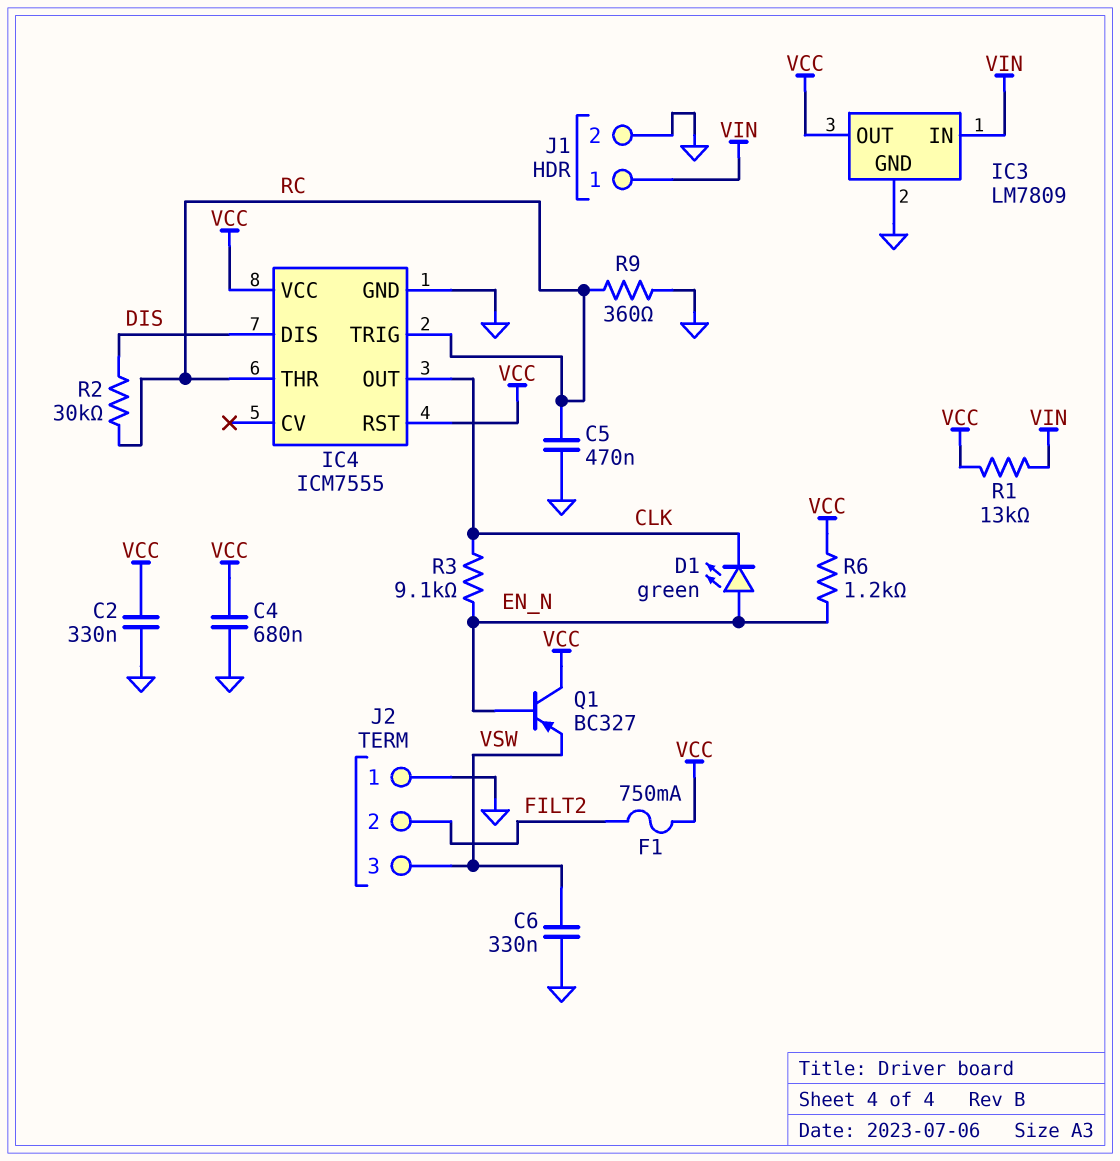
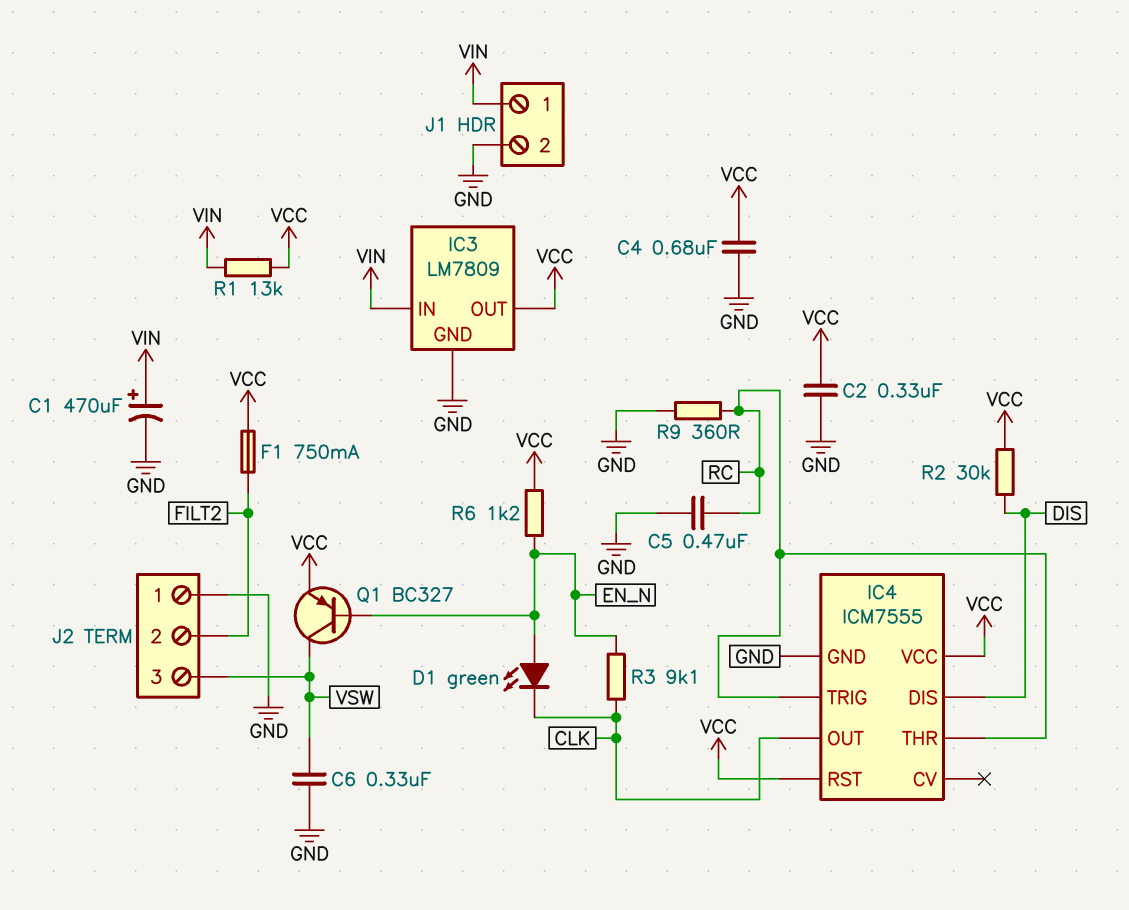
C1: none -> 470uF (plus VIN, minus GND)
Q1: PNP BC327 (B EN_N, C VCC, E VSW) -> PNP BC327 (B EN_N, C VSW, E VCC)
R2: 30k (DIS, RC) -> 30k (DIS, VCC)

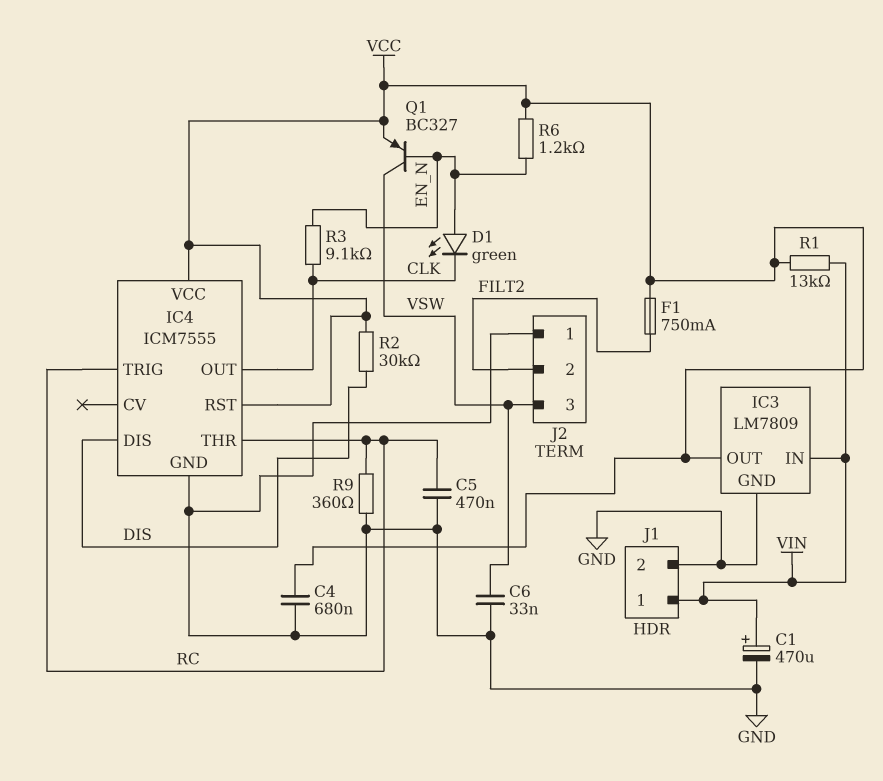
C2: 330nF (GND, VCC) -> none
C6: 330nF (GND, VSW) -> 33nF (GND, VSW)

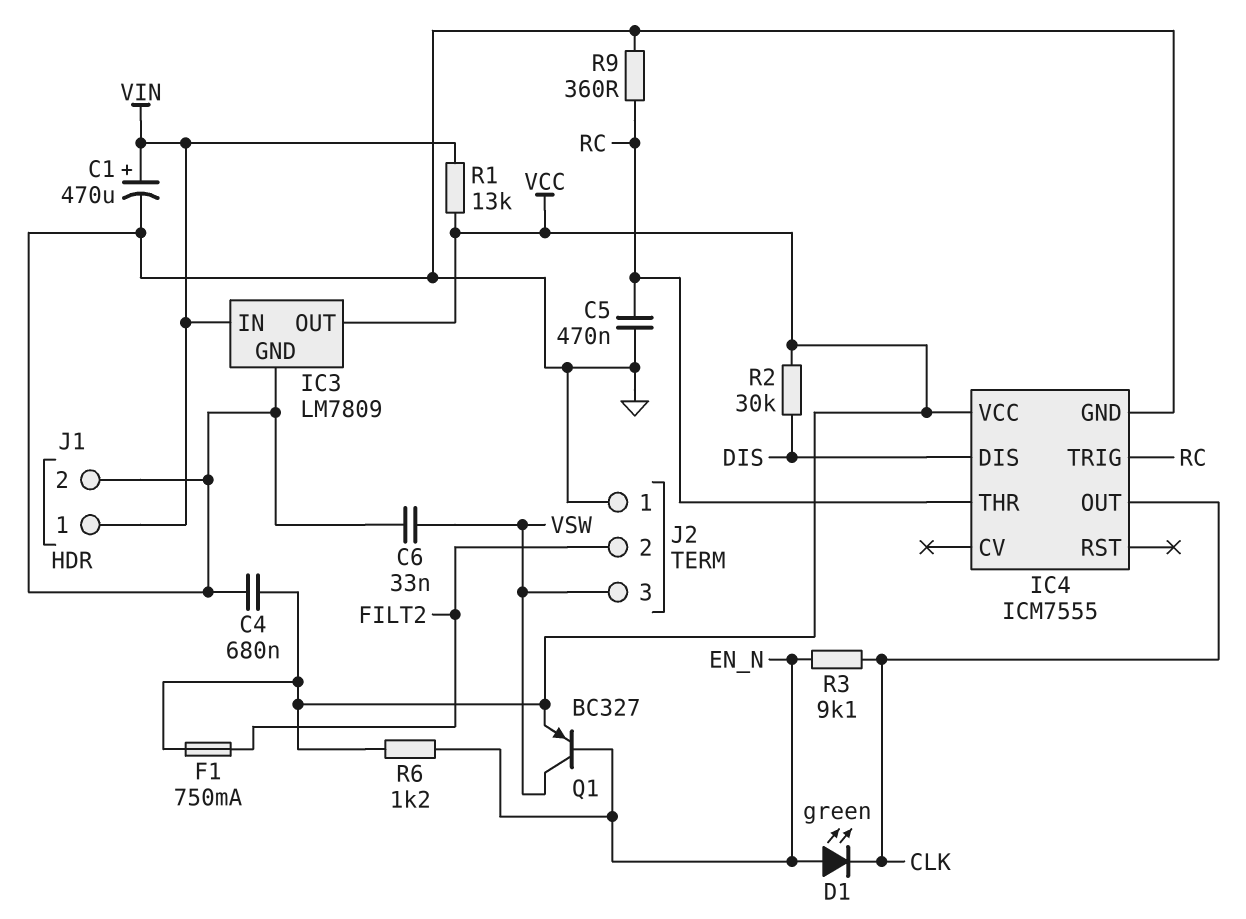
IC4 pin RST: VCC -> none

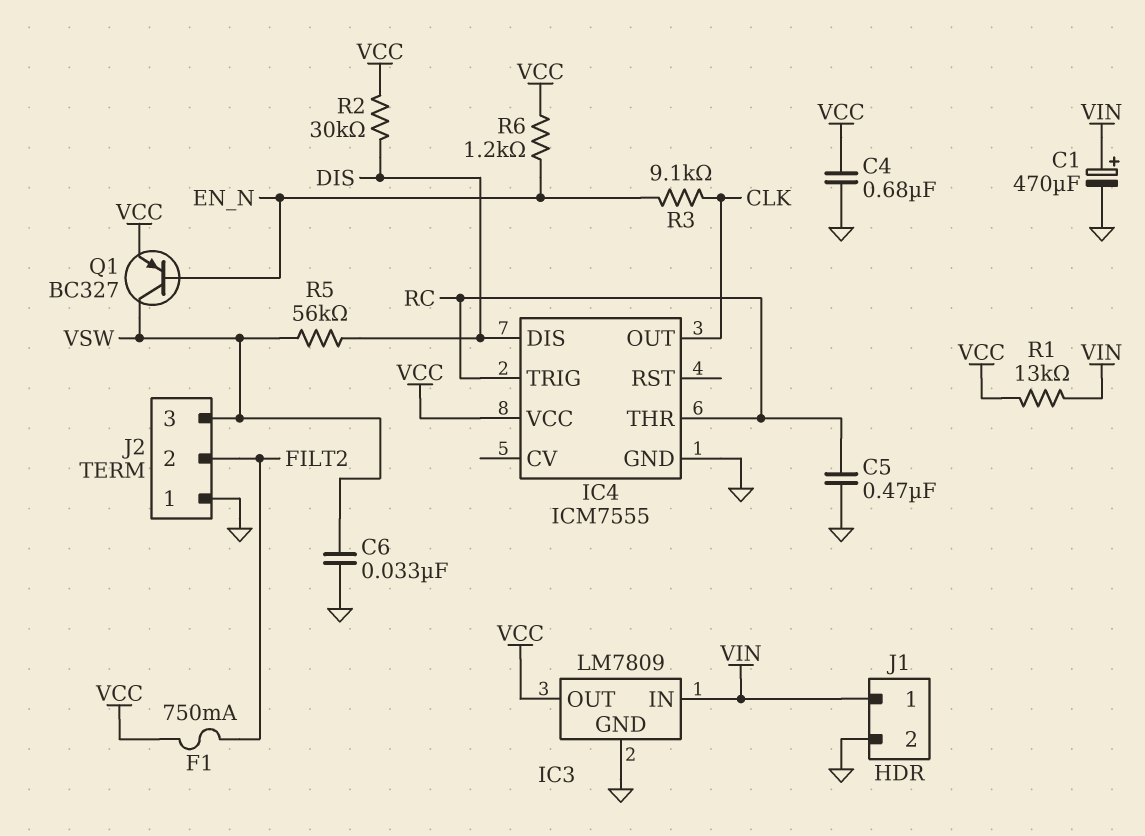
D1: LED green (A EN_N, K CLK) -> none
R5: none -> 56k (DIS, VSW)
R9: 360 (GND, RC) -> none

